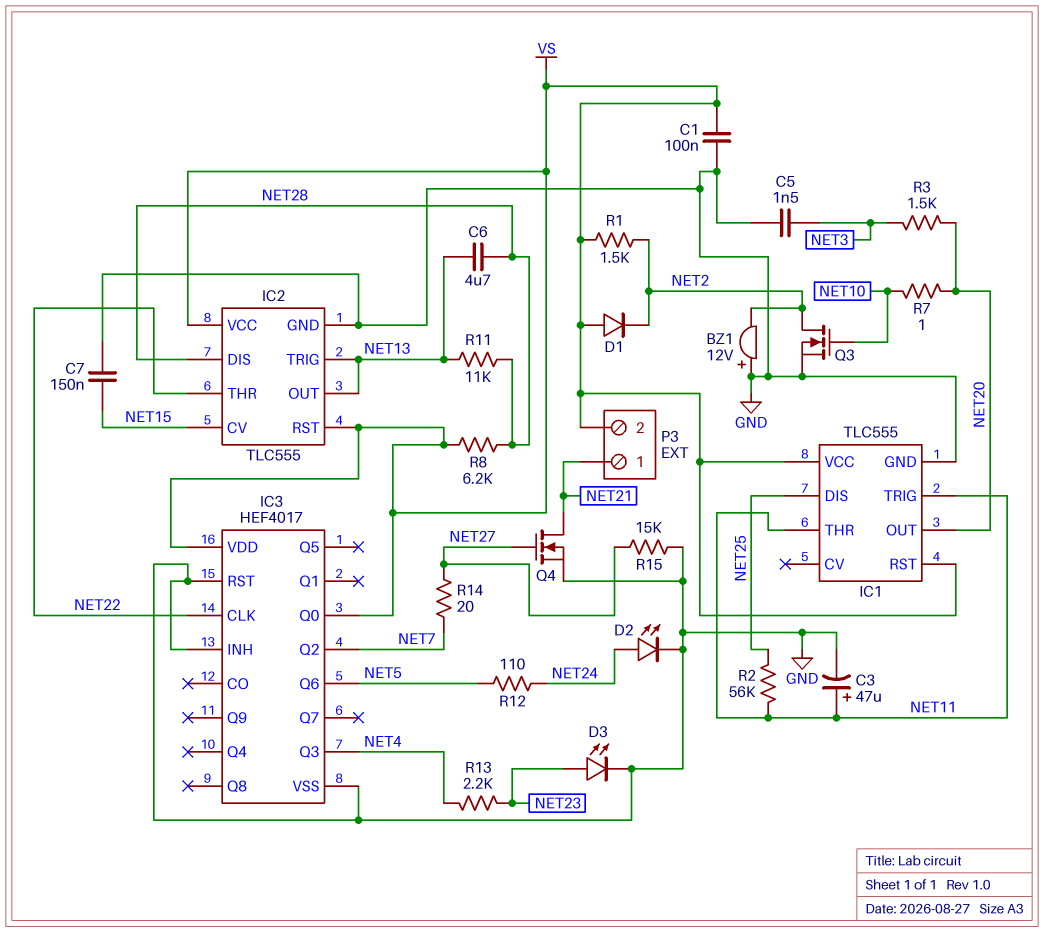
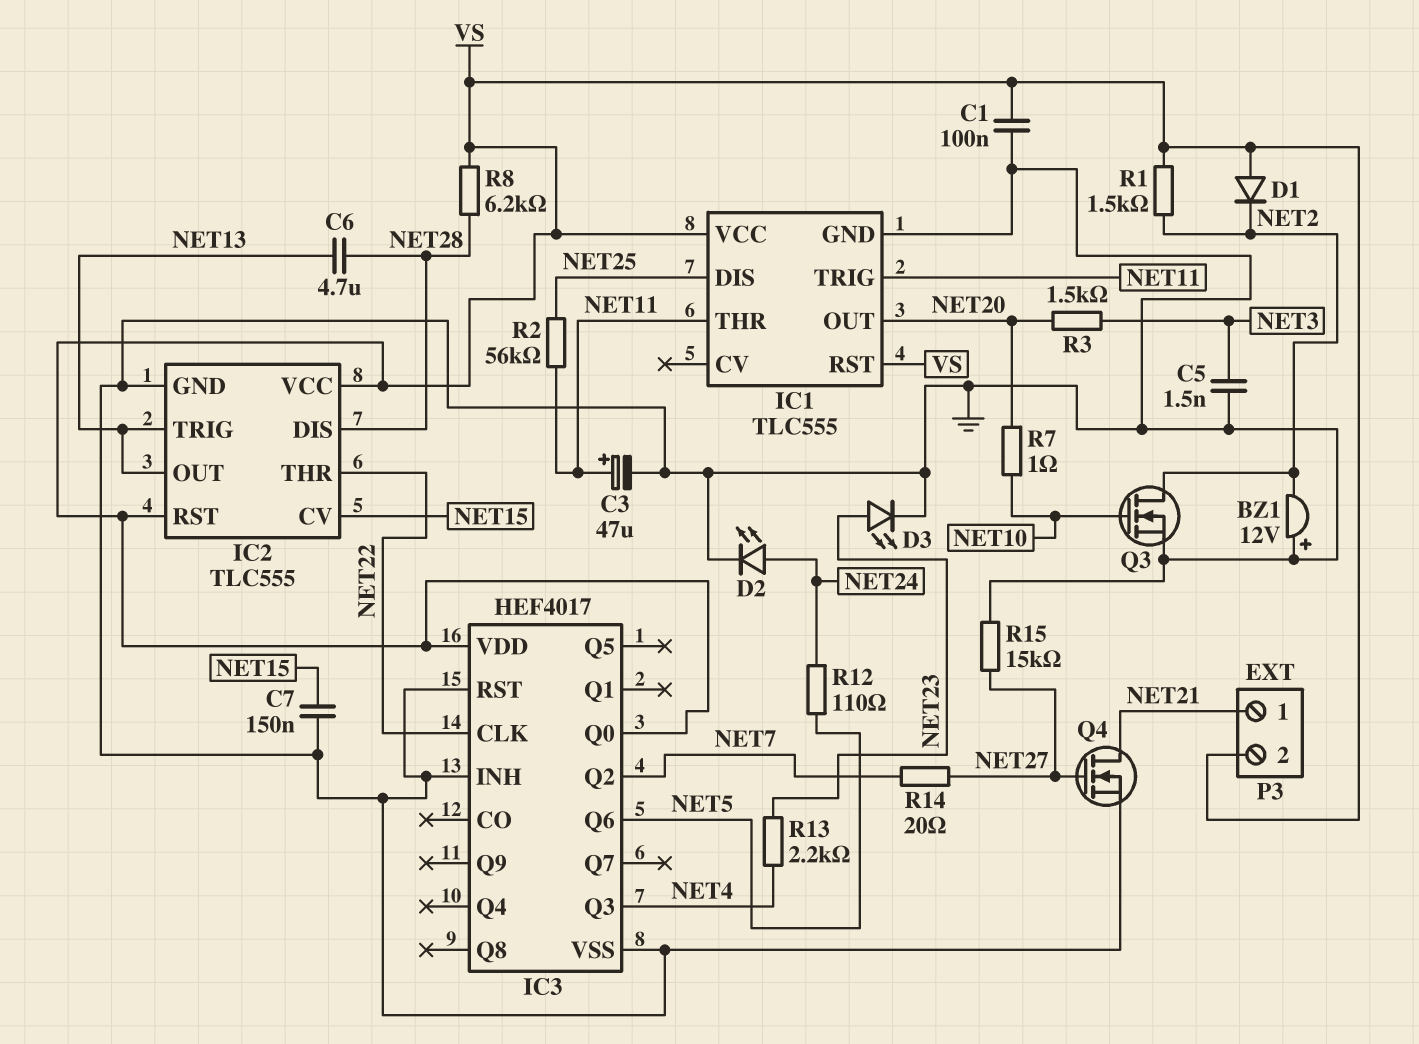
R11: 11k (NET13, NET28) -> none

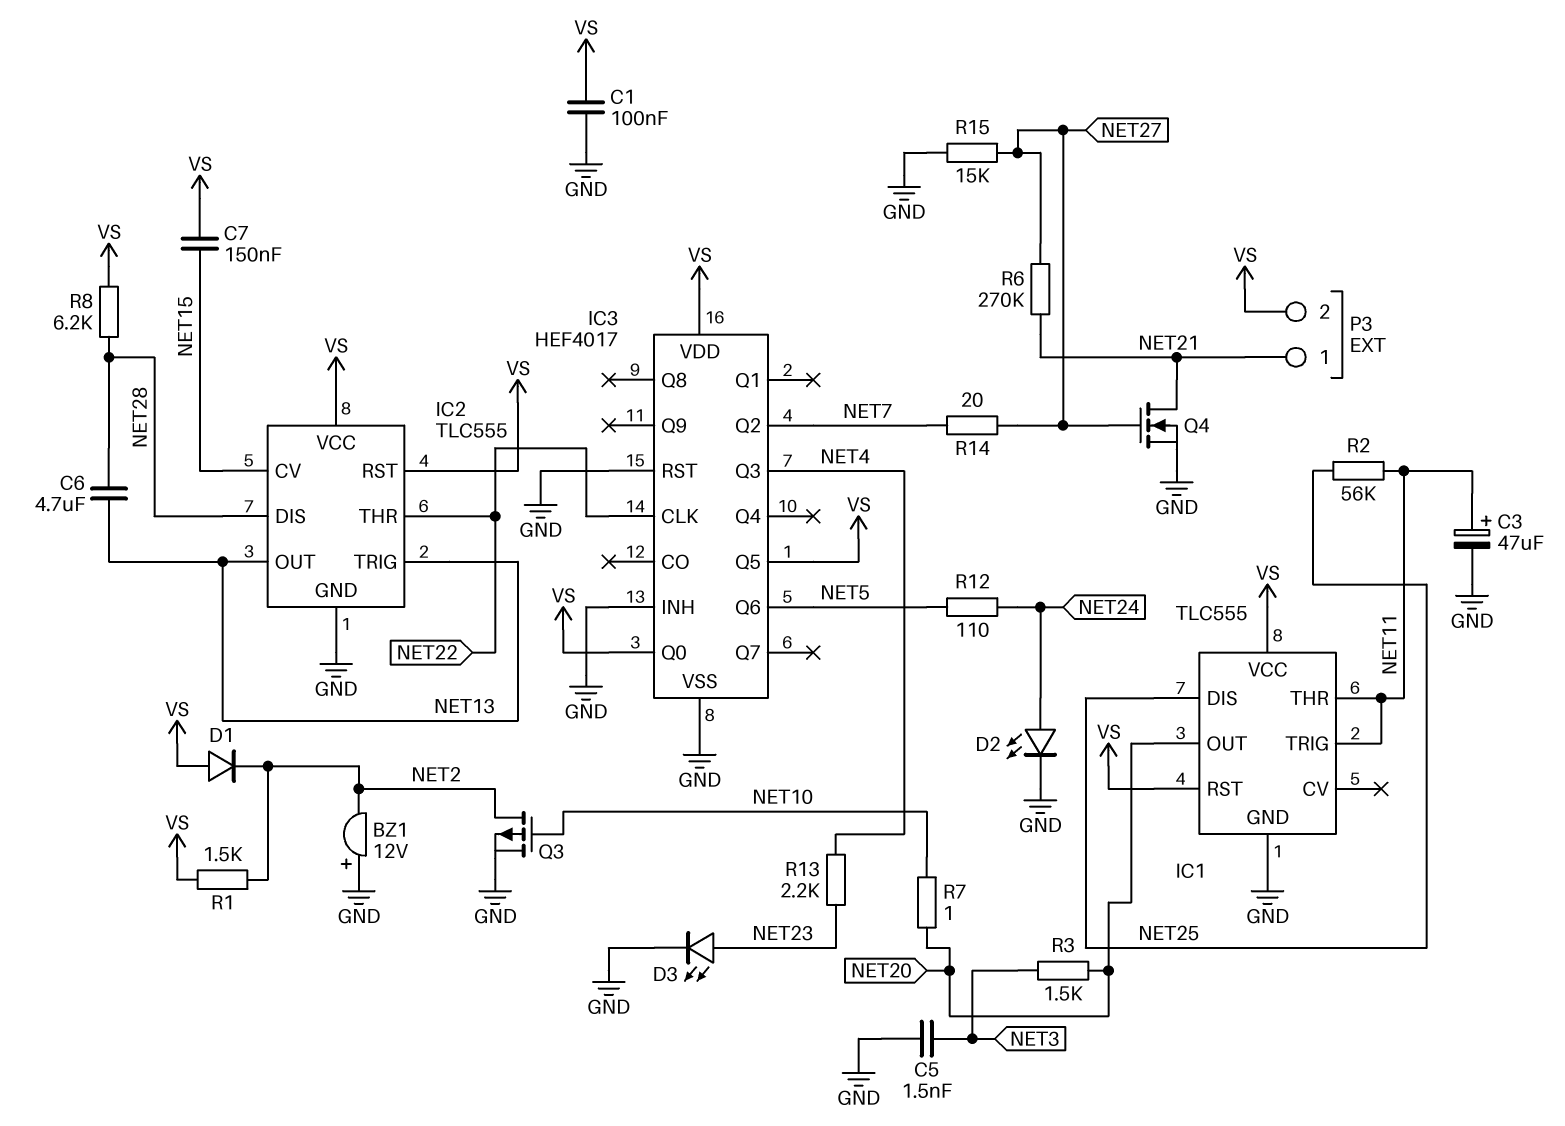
C7: 150nF (GND, NET15) -> 150nF (NET15, VS)
IC3 pin Q5: none -> VS
Q3: NMOS (G NET10, D NET2, S GND) -> PMOS (G NET10, D NET2, S GND)
R6: none -> 270k (NET21, NET27)

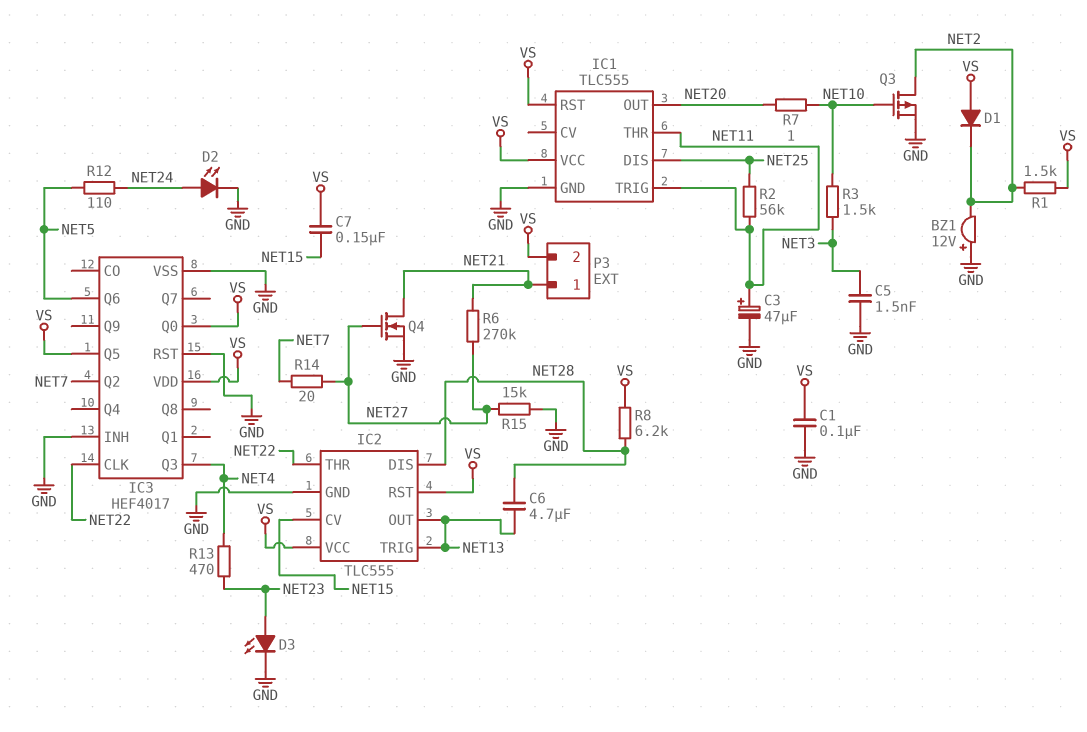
R3: 1.5k (NET3, NET20) -> 1.5k (NET3, NET10)
R13: 2.2k (NET4, NET23) -> 470 (NET4, NET23)

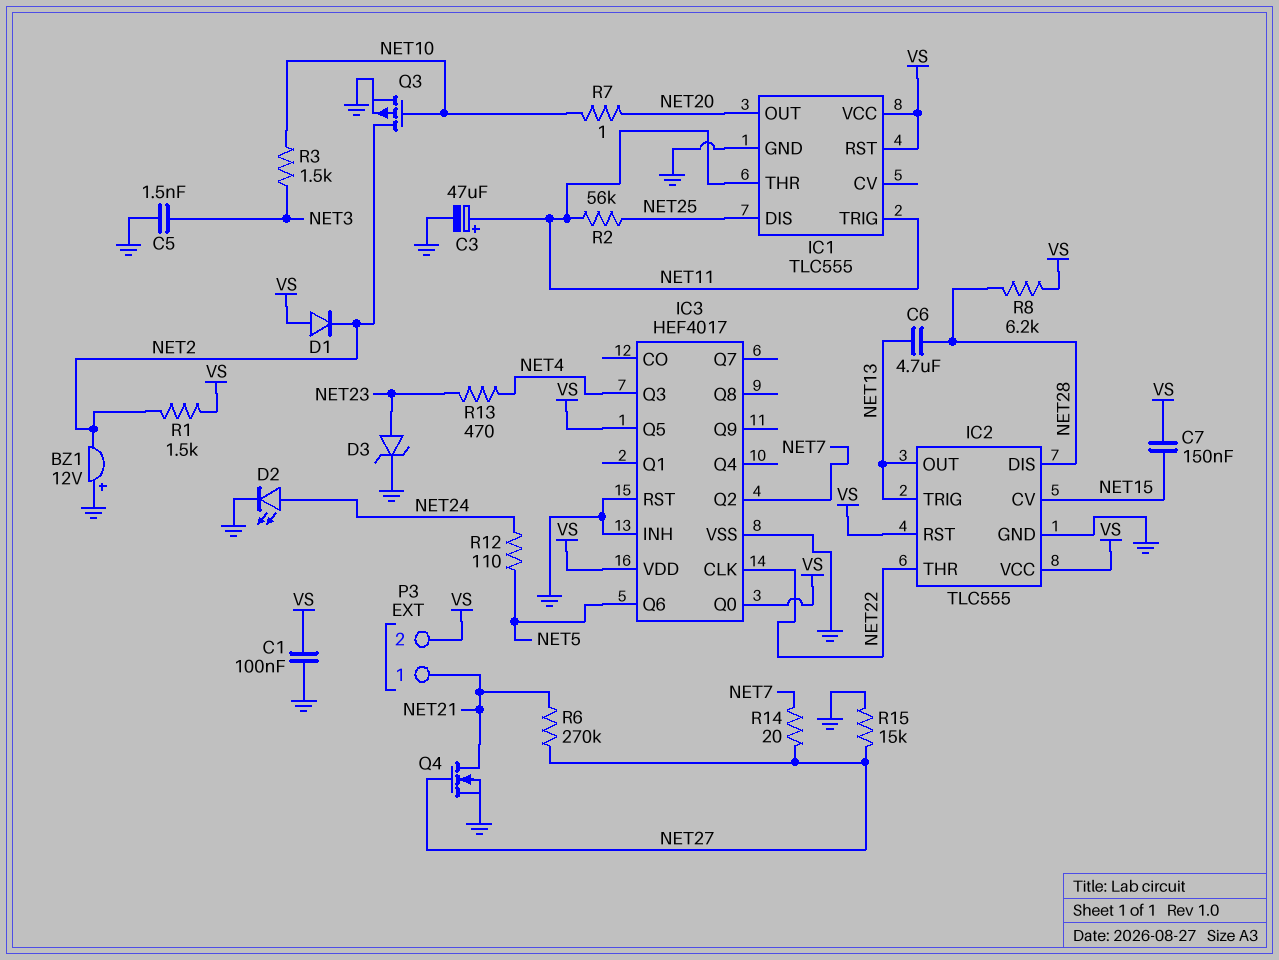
D3: LED (A NET23, K GND) -> zener (A NET23, K GND)

